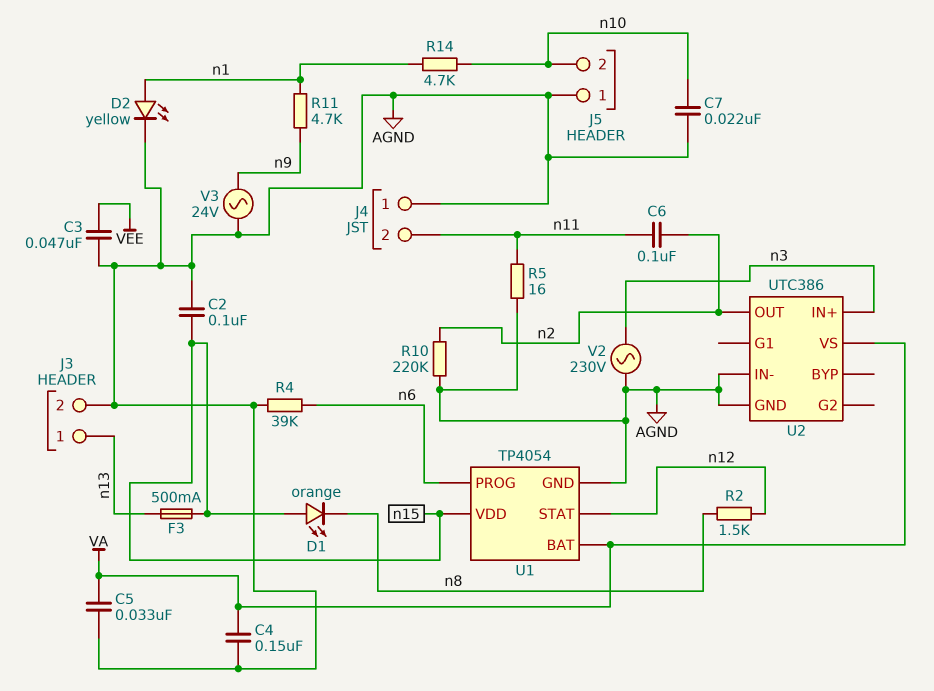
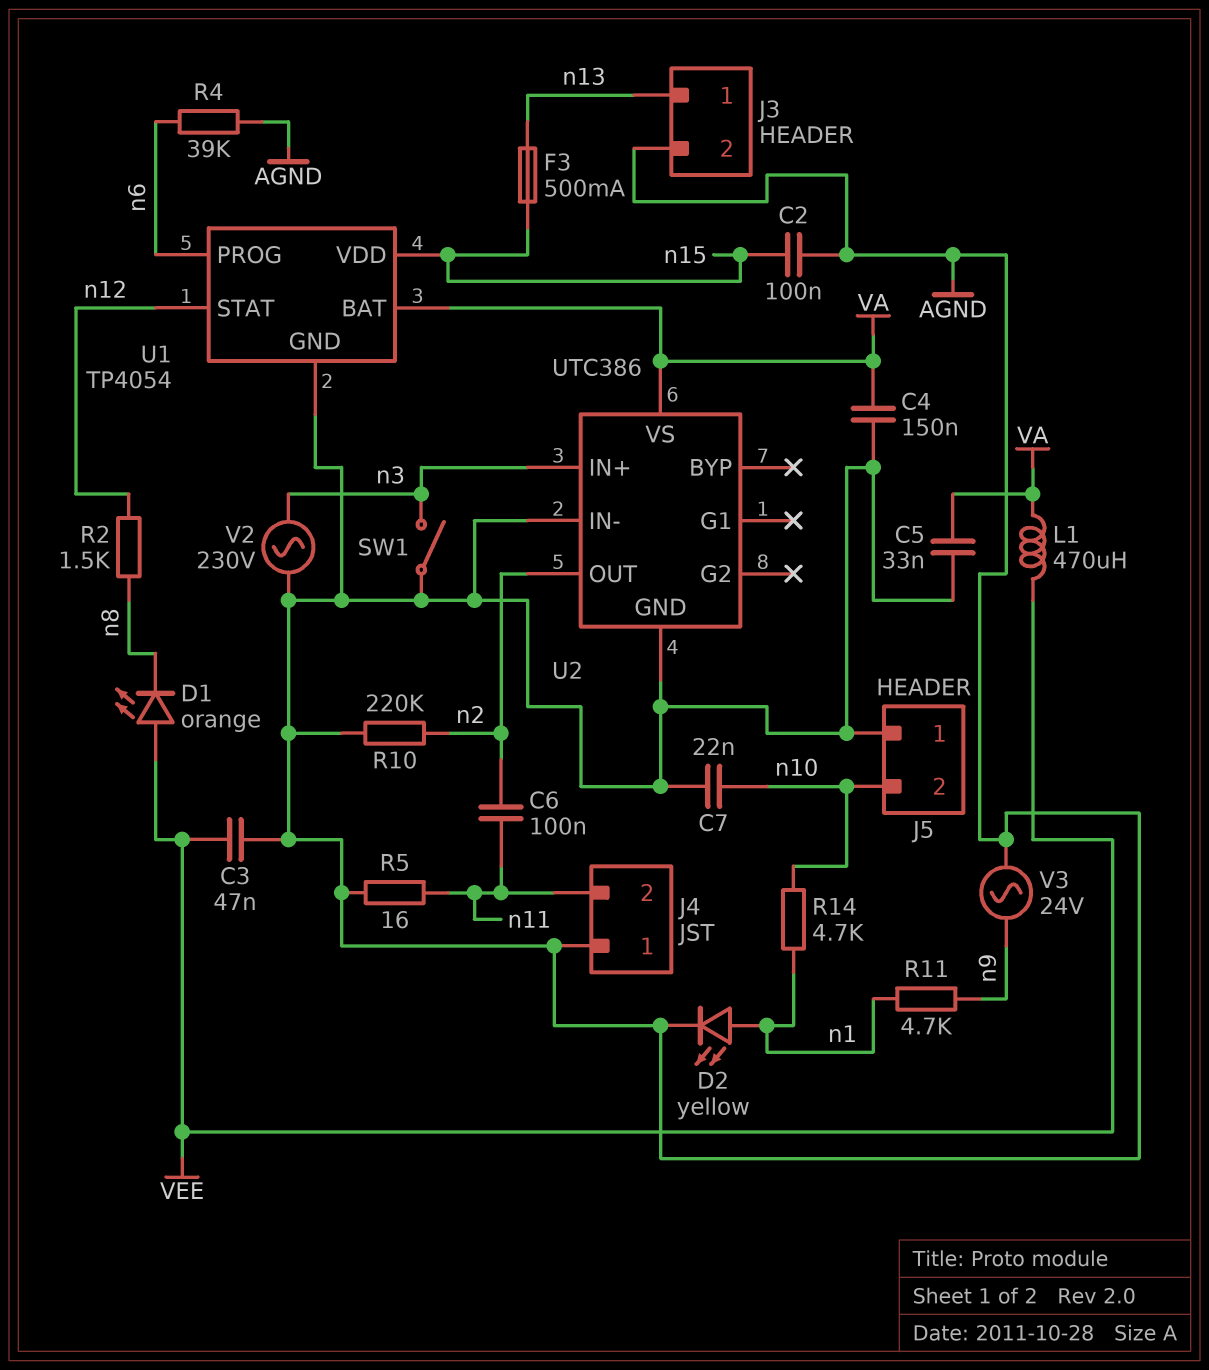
D1: LED orange (A n15, K n8) -> LED orange (A VEE, K n8)
L1: none -> 470uH (VA, VEE)
SW1: none -> switch (AGND, n3)

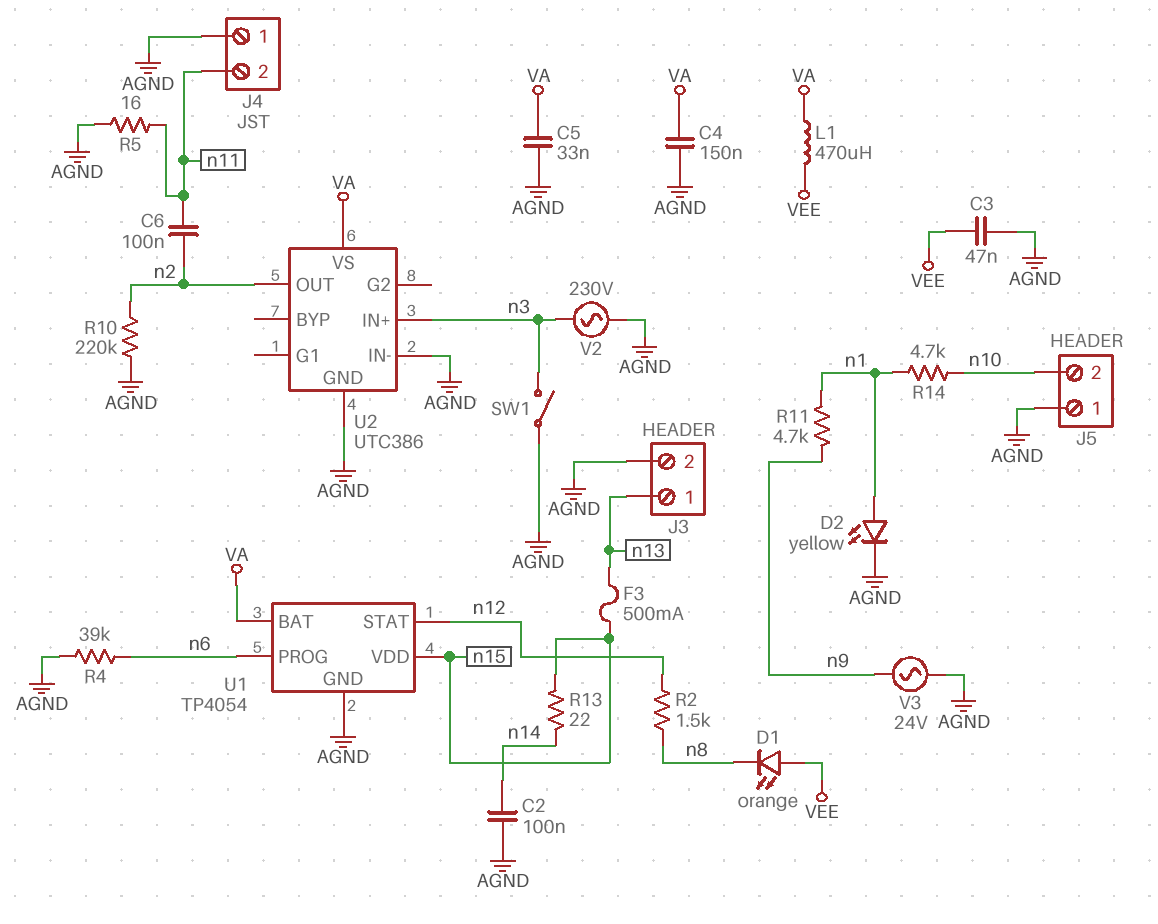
C2: 100nF (AGND, n15) -> 100nF (AGND, n14)
C7: 22nF (AGND, n10) -> none
R13: none -> 22 (n14, n15)

